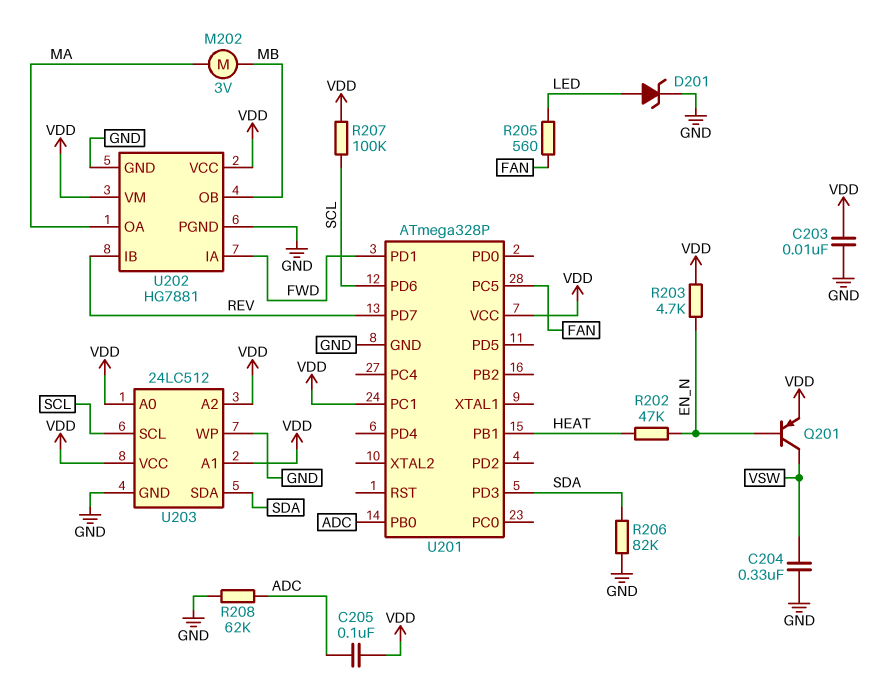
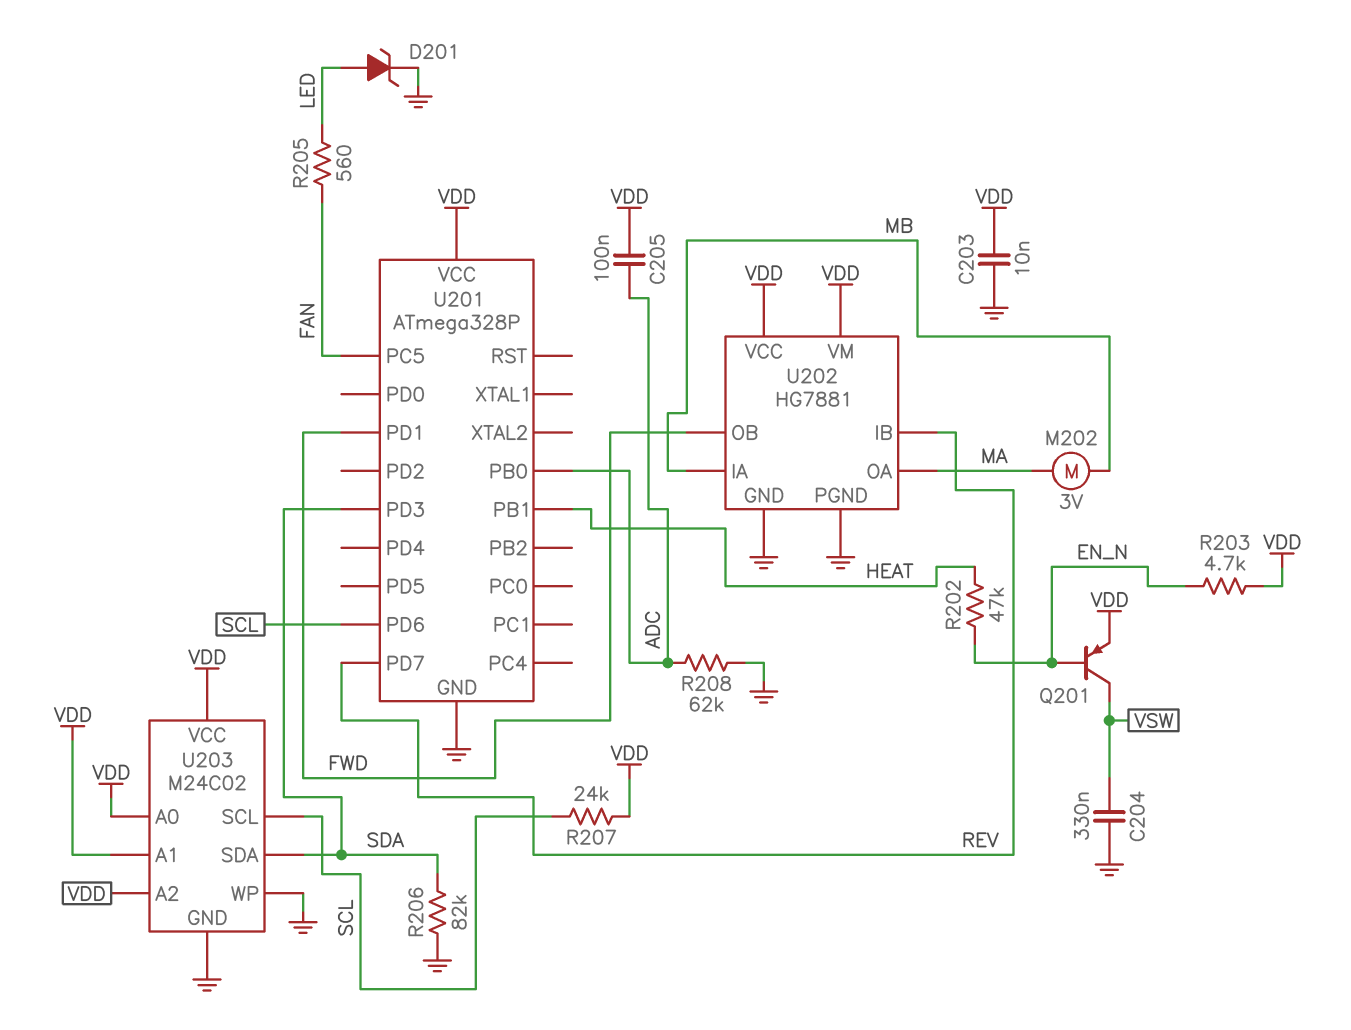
R207: 100k (SCL, VDD) -> 24k (SCL, VDD)
U201 pin PC1: VDD -> none
U202 pin IA: FWD -> MB
U202 pin OB: MB -> FWD
U203: 24LC512 -> M24C02

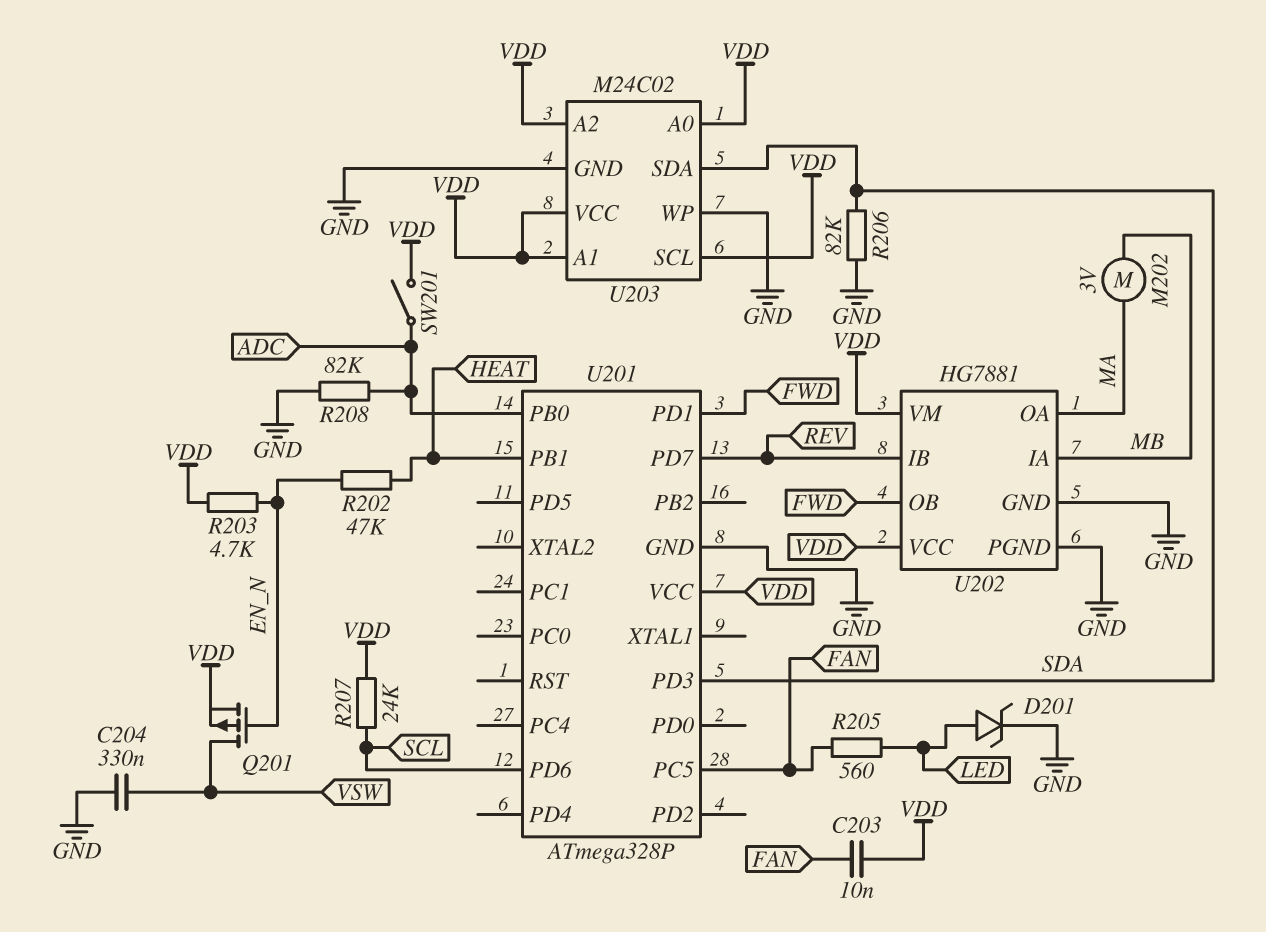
C203: 10nF (GND, VDD) -> 10nF (FAN, VDD)
C205: 100nF (ADC, VDD) -> none
Q201: PNP (B EN_N, C VSW, E VDD) -> PMOS (G EN_N, D VSW, S VDD)
R208: 62k (ADC, GND) -> 82k (ADC, GND)
SW201: none -> switch (ADC, VDD)
U203 pin SCL: SCL -> VDD

